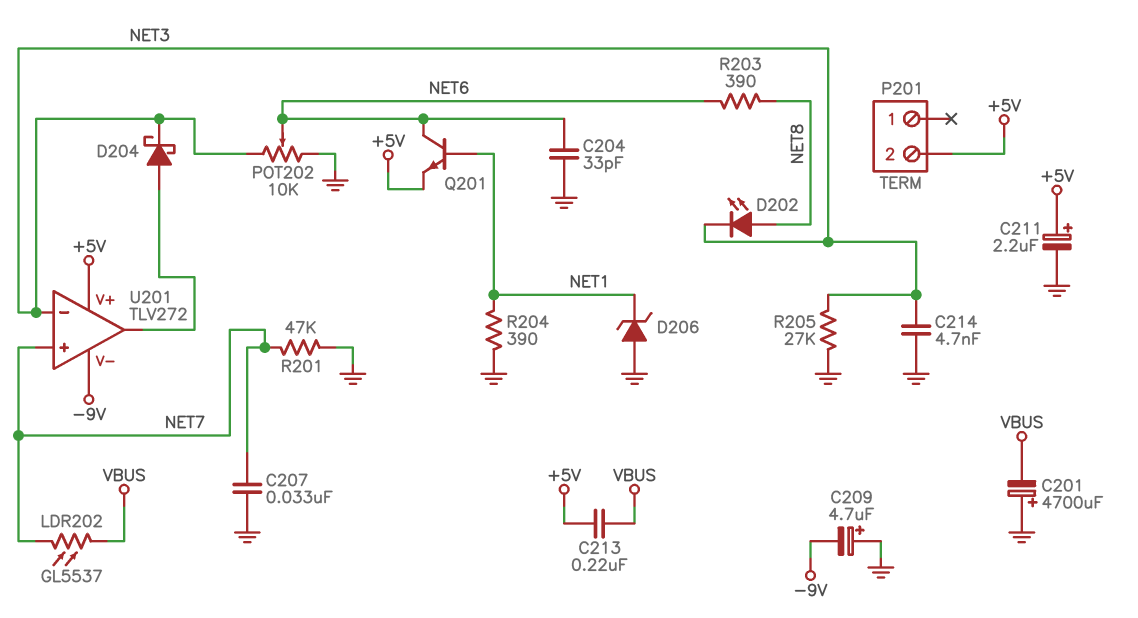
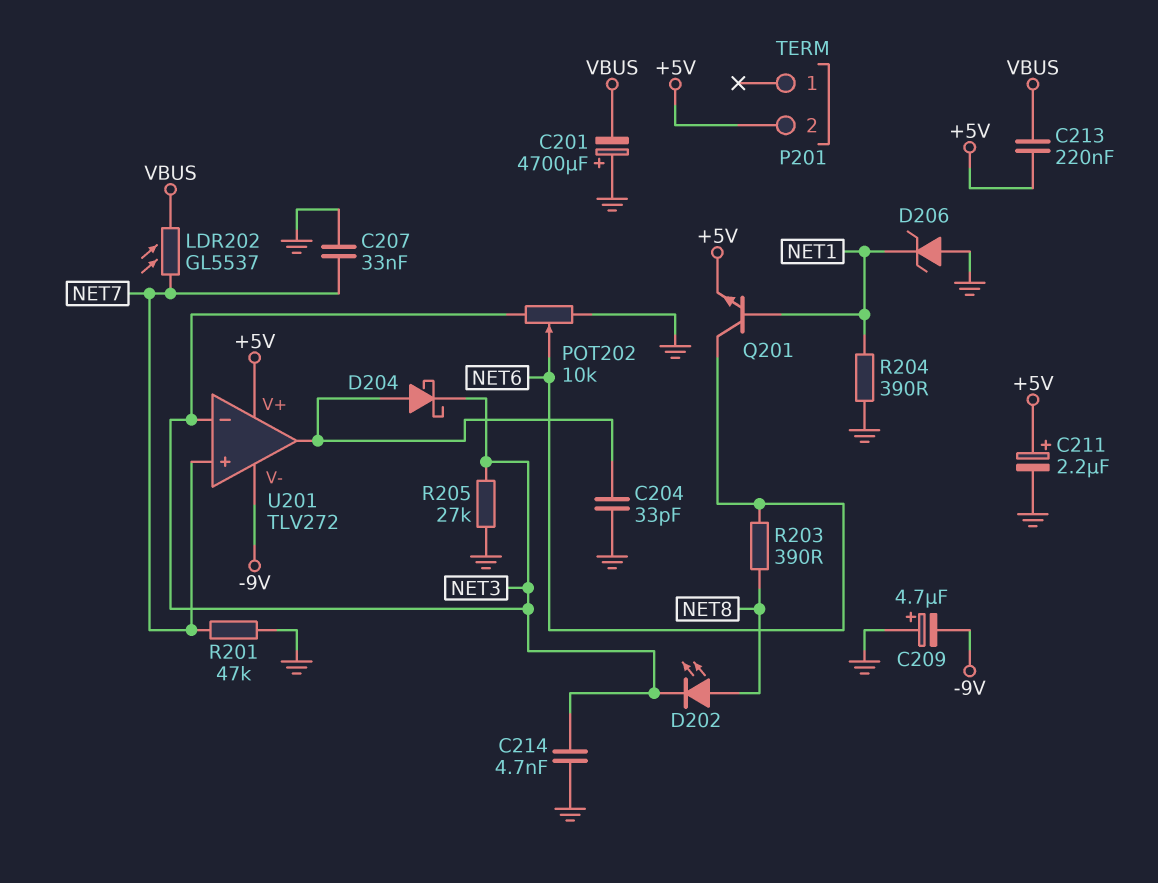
C204: 33pF (GND, NET6) -> 33pF (GND, U201/out)

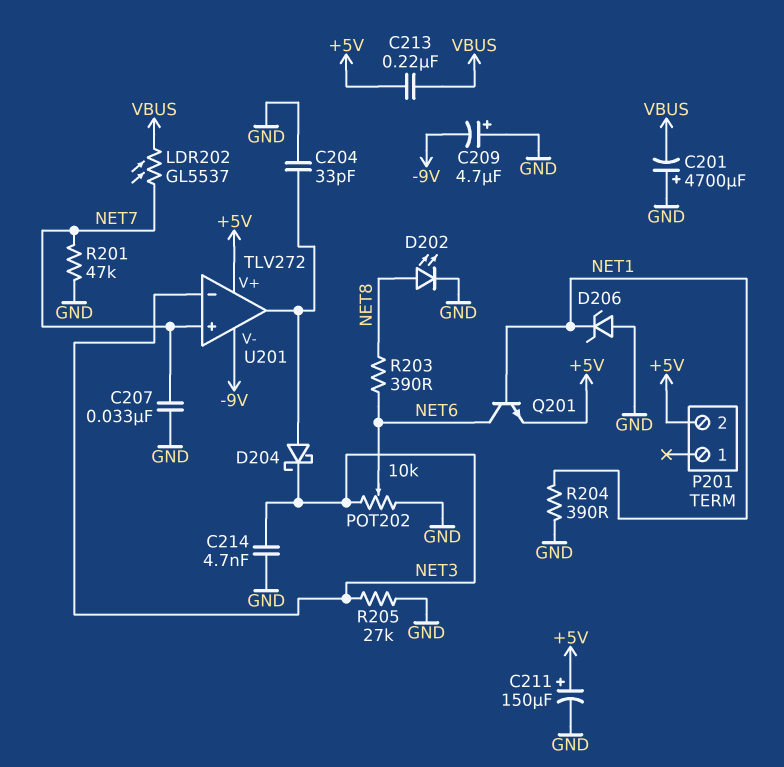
C211: 2.2uF (plus +5V, minus GND) -> 150uF (plus +5V, minus GND)
D202: LED (A NET8, K NET3) -> LED (A NET8, K GND)

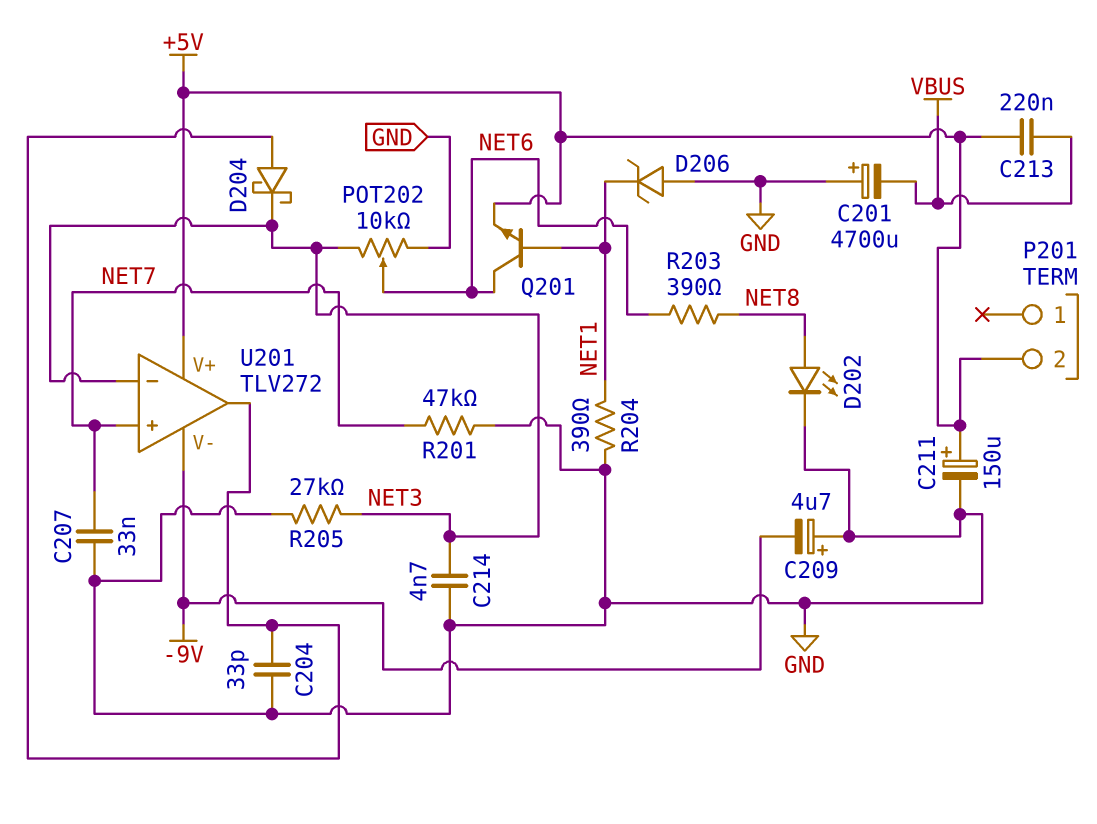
LDR202: GL5537 (NET7, VBUS) -> none

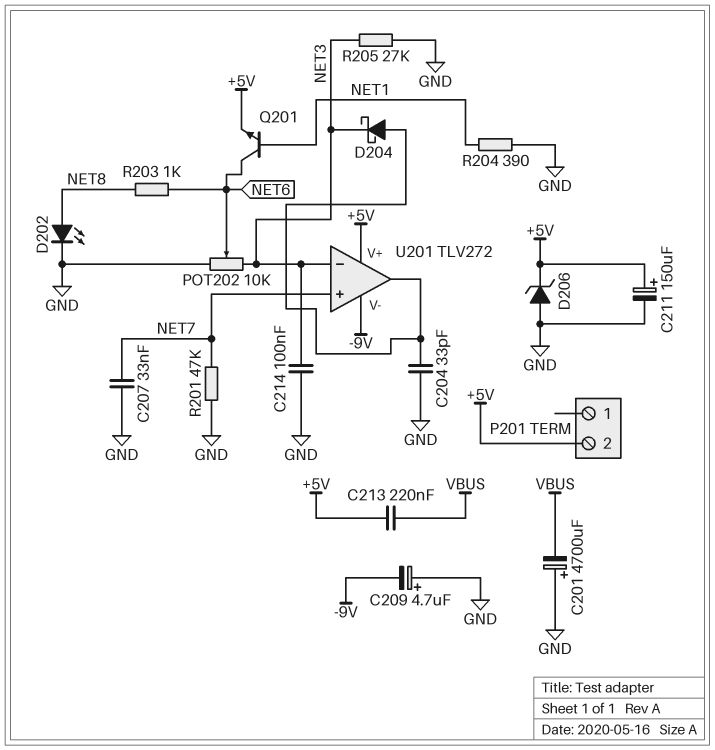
C214: 4.7nF (GND, NET3) -> 100nF (GND, NET3)
D206: zener (A GND, K NET1) -> zener (A GND, K +5V)
R203: 390 (NET6, NET8) -> 1k (NET6, NET8)

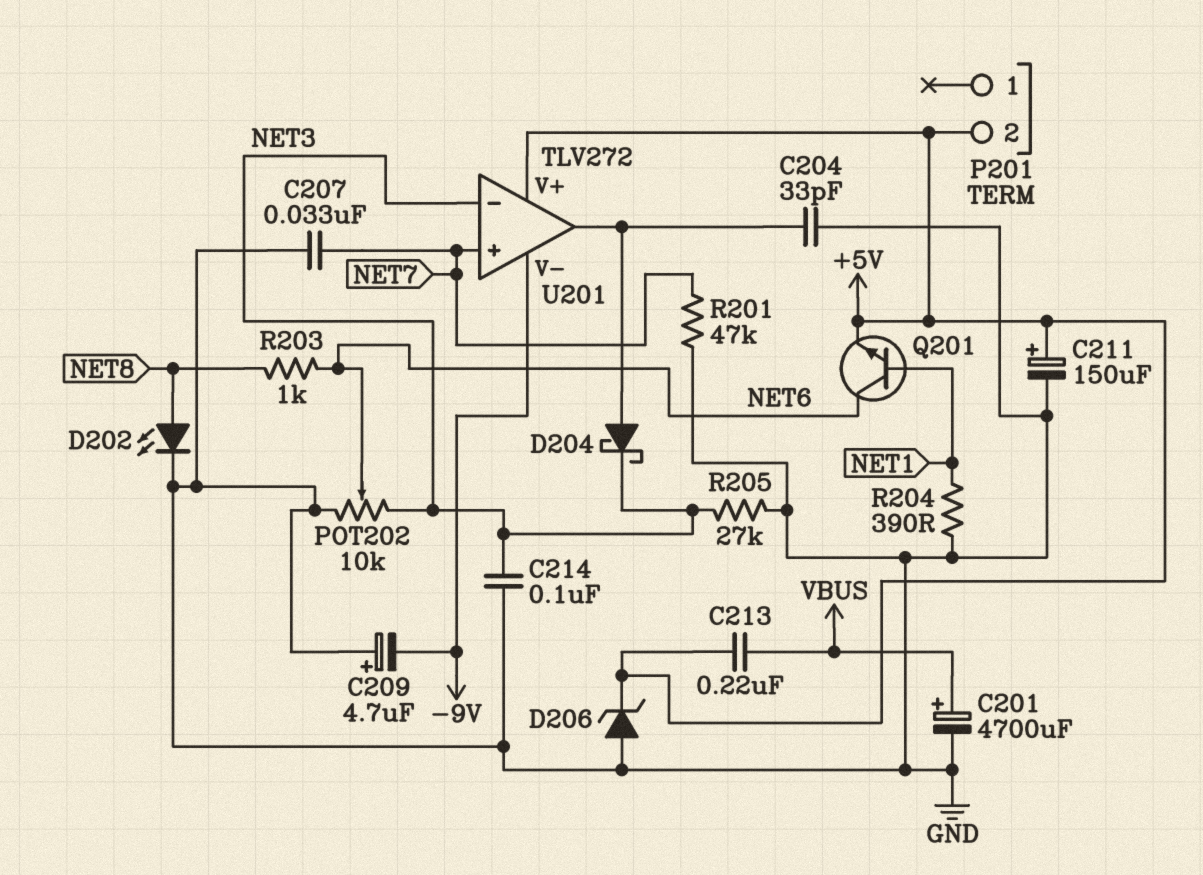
C201: 4700uF (plus GND, minus VBUS) -> 4700uF (plus VBUS, minus GND)

